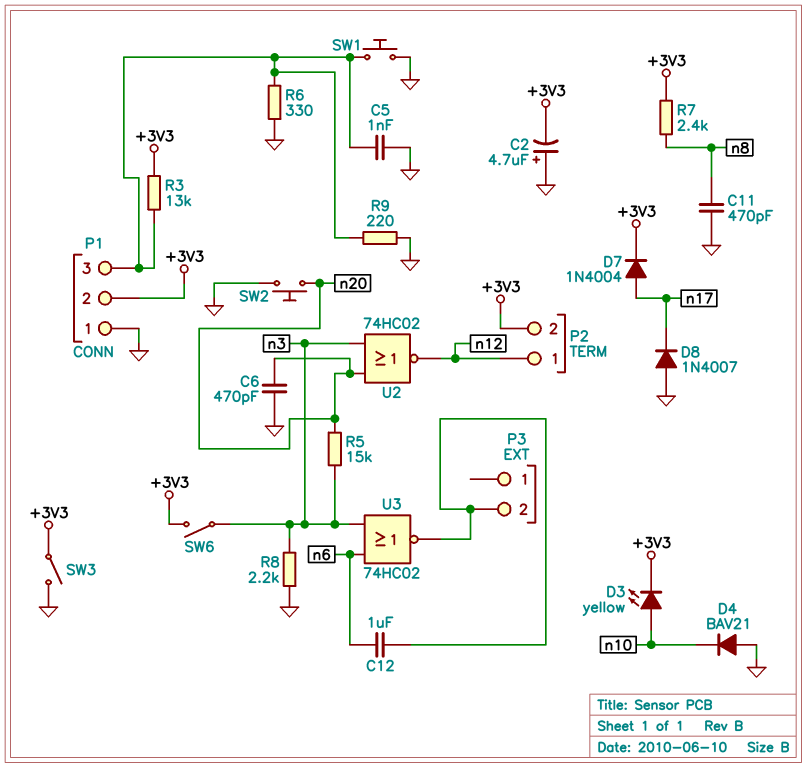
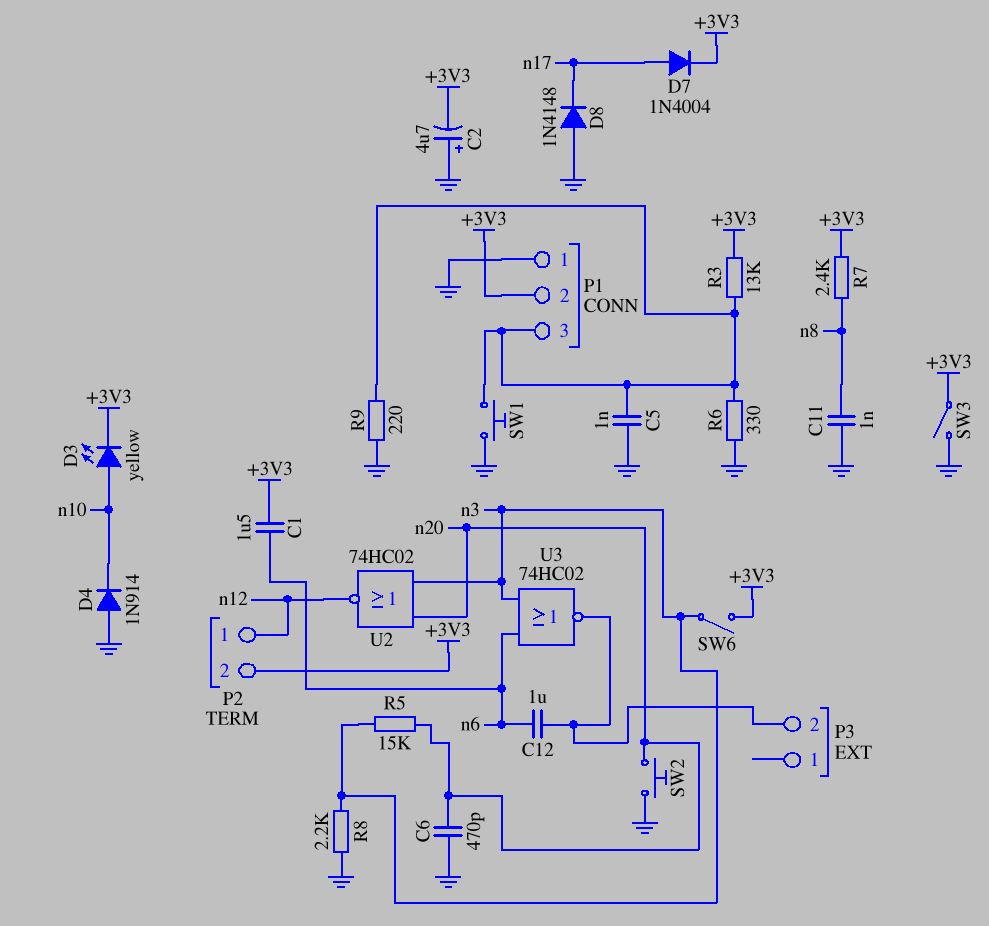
C1: none -> 1.5uF (+3V3, n6)
C11: 470pF (GND, n8) -> 1nF (GND, n8)
D4: diode BAV21 (A GND, K n10) -> diode 1N914 (A GND, K n10)
D8: diode 1N4007 (A GND, K n17) -> diode 1N4148 (A GND, K n17)

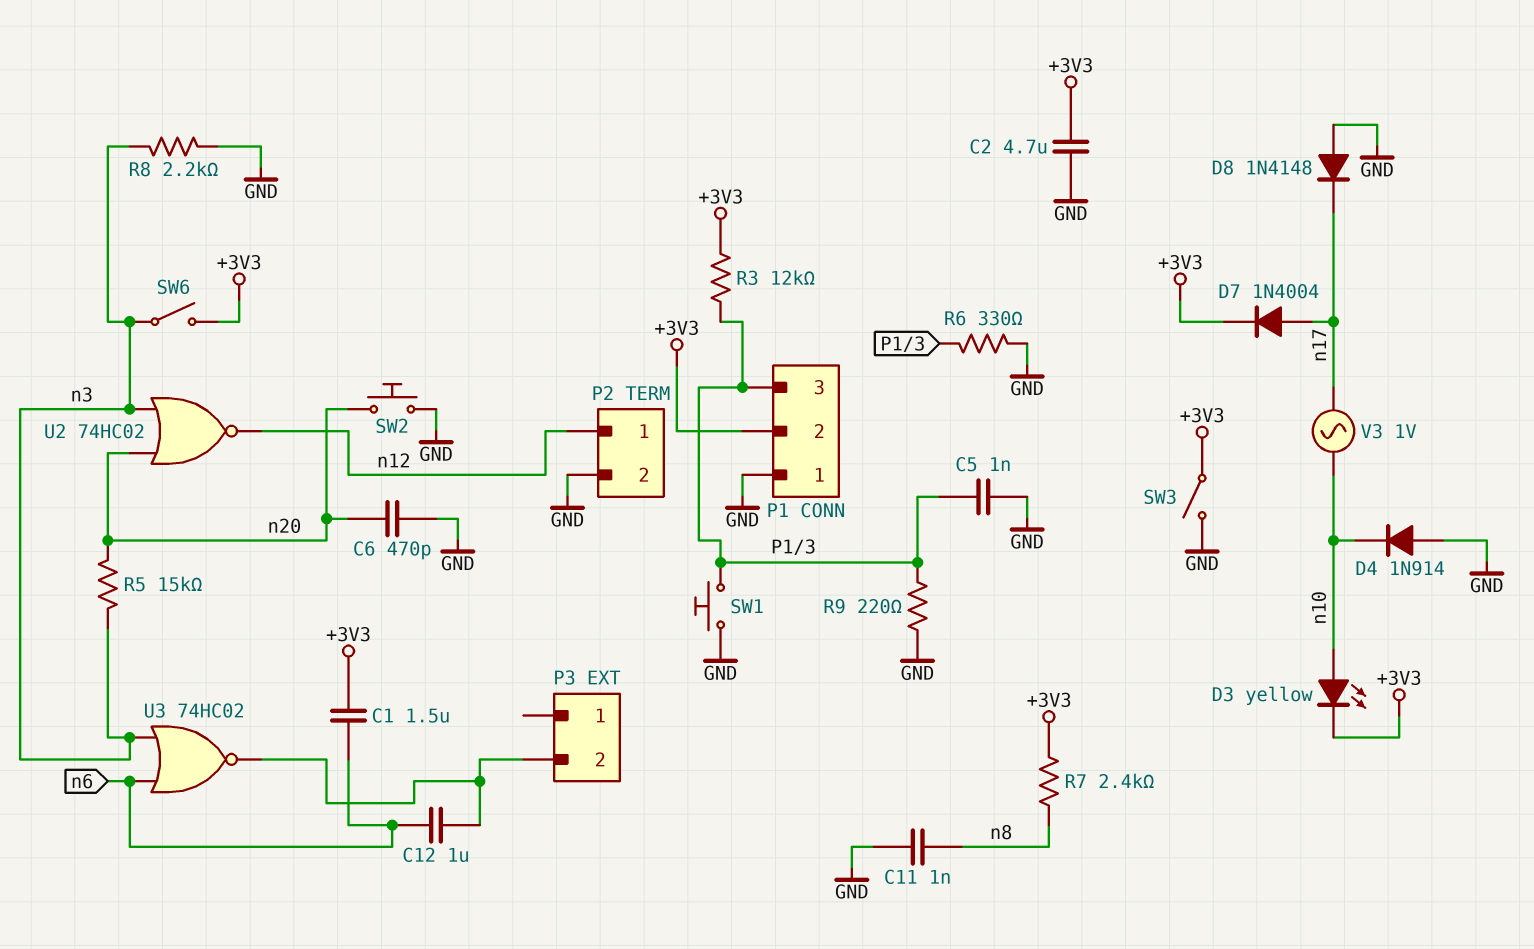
C2: 4.7uF (plus GND, minus +3V3) -> 4.7uF (+3V3, GND)
P2 pin 2: +3V3 -> GND
R3: 13k (+3V3, P1/3) -> 12k (+3V3, P1/3)
V3: none -> AC 1V (n10, n17)

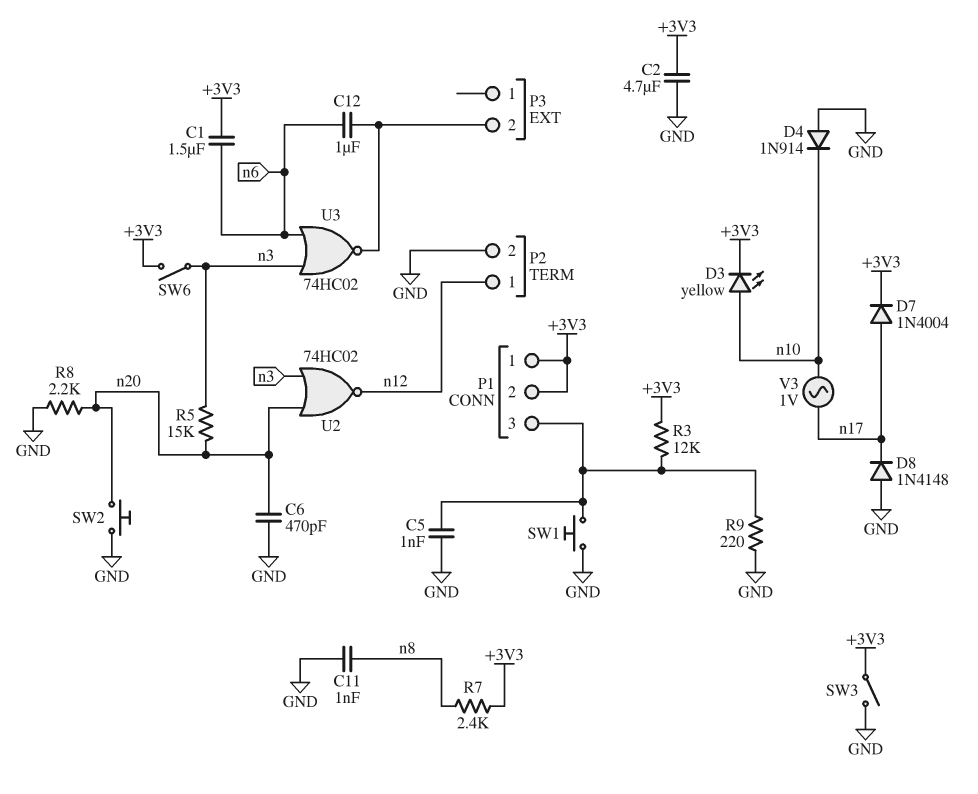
P1 pin 1: GND -> +3V3
R6: 330 (GND, P1/3) -> none
R8: 2.2k (GND, n3) -> 2.2k (GND, n20)

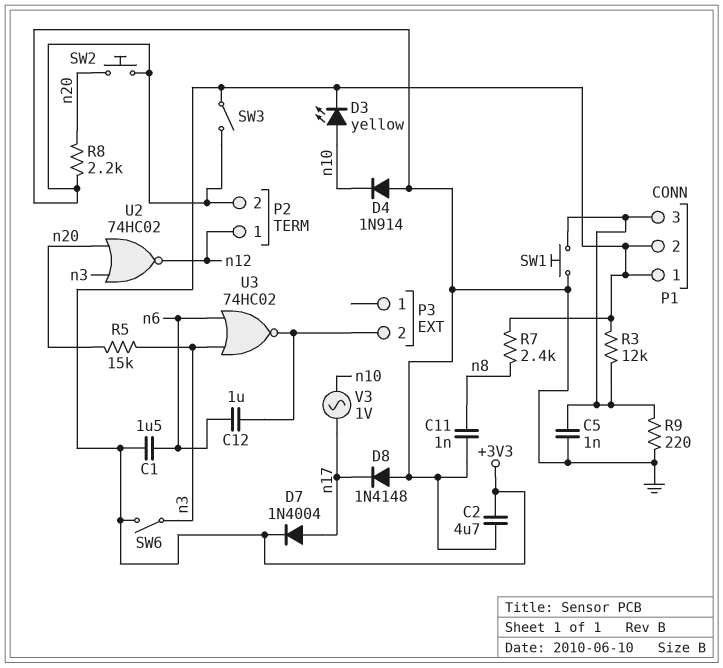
C6: 470pF (GND, n20) -> none

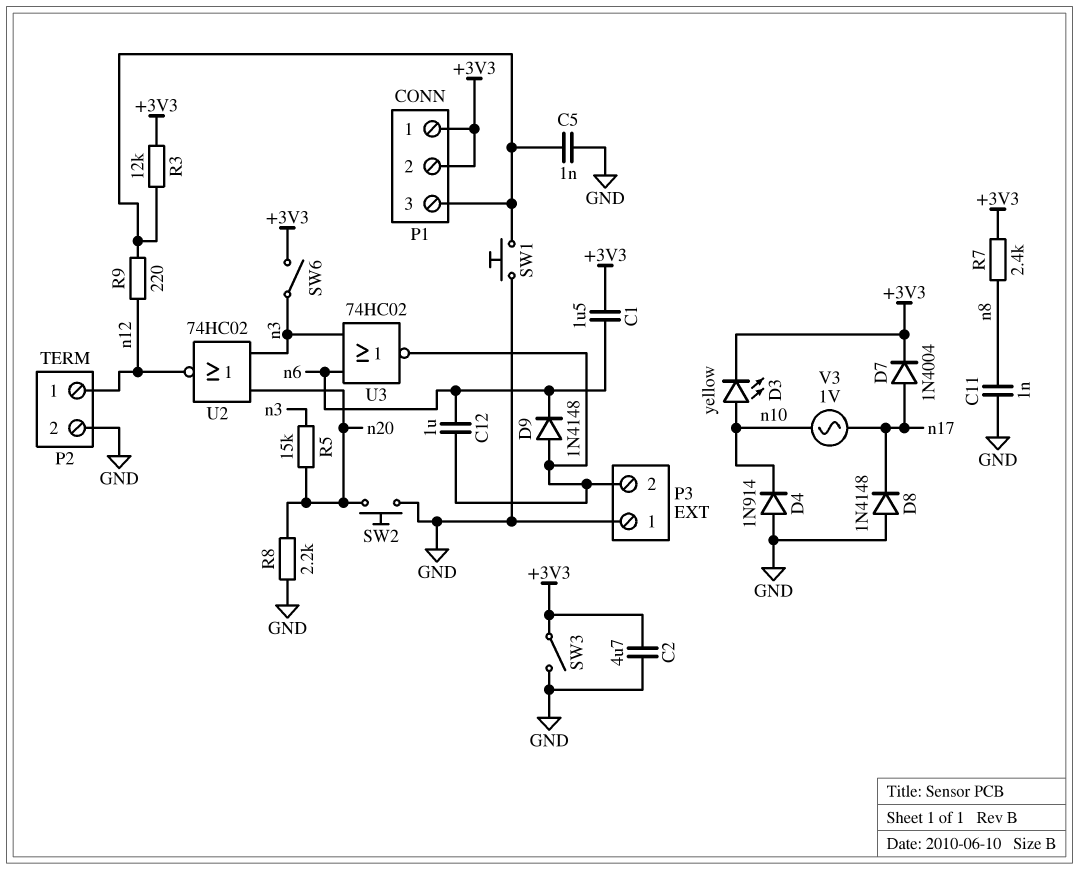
D9: none -> diode 1N4148 (A P3/2, K n6)
P3 pin 1: none -> GND
R9: 220 (GND, P1/3) -> 220 (P1/3, n12)

